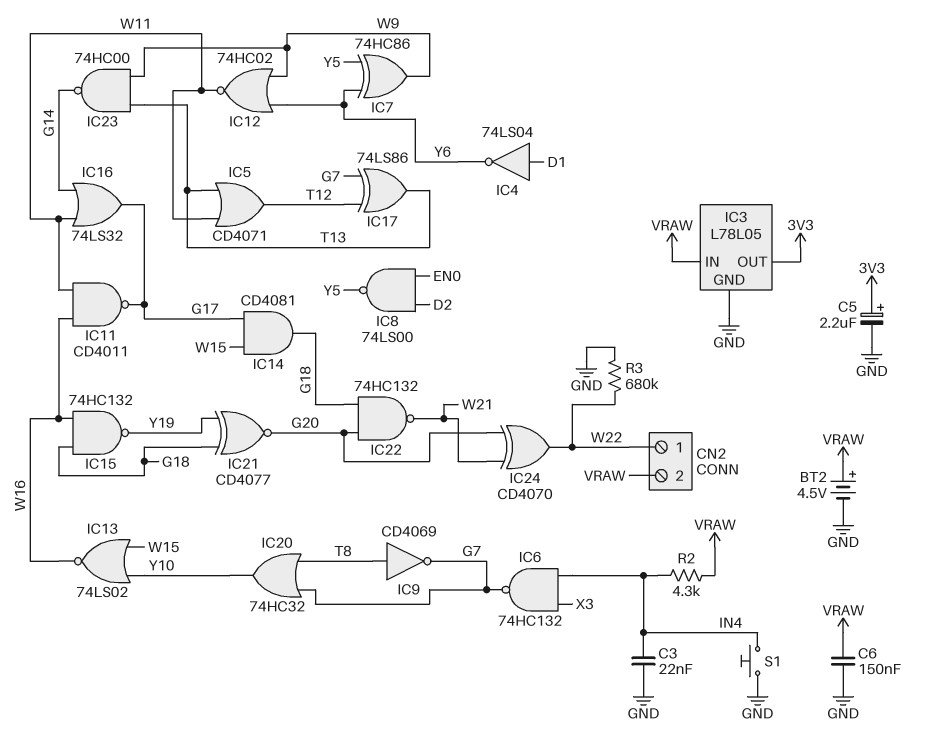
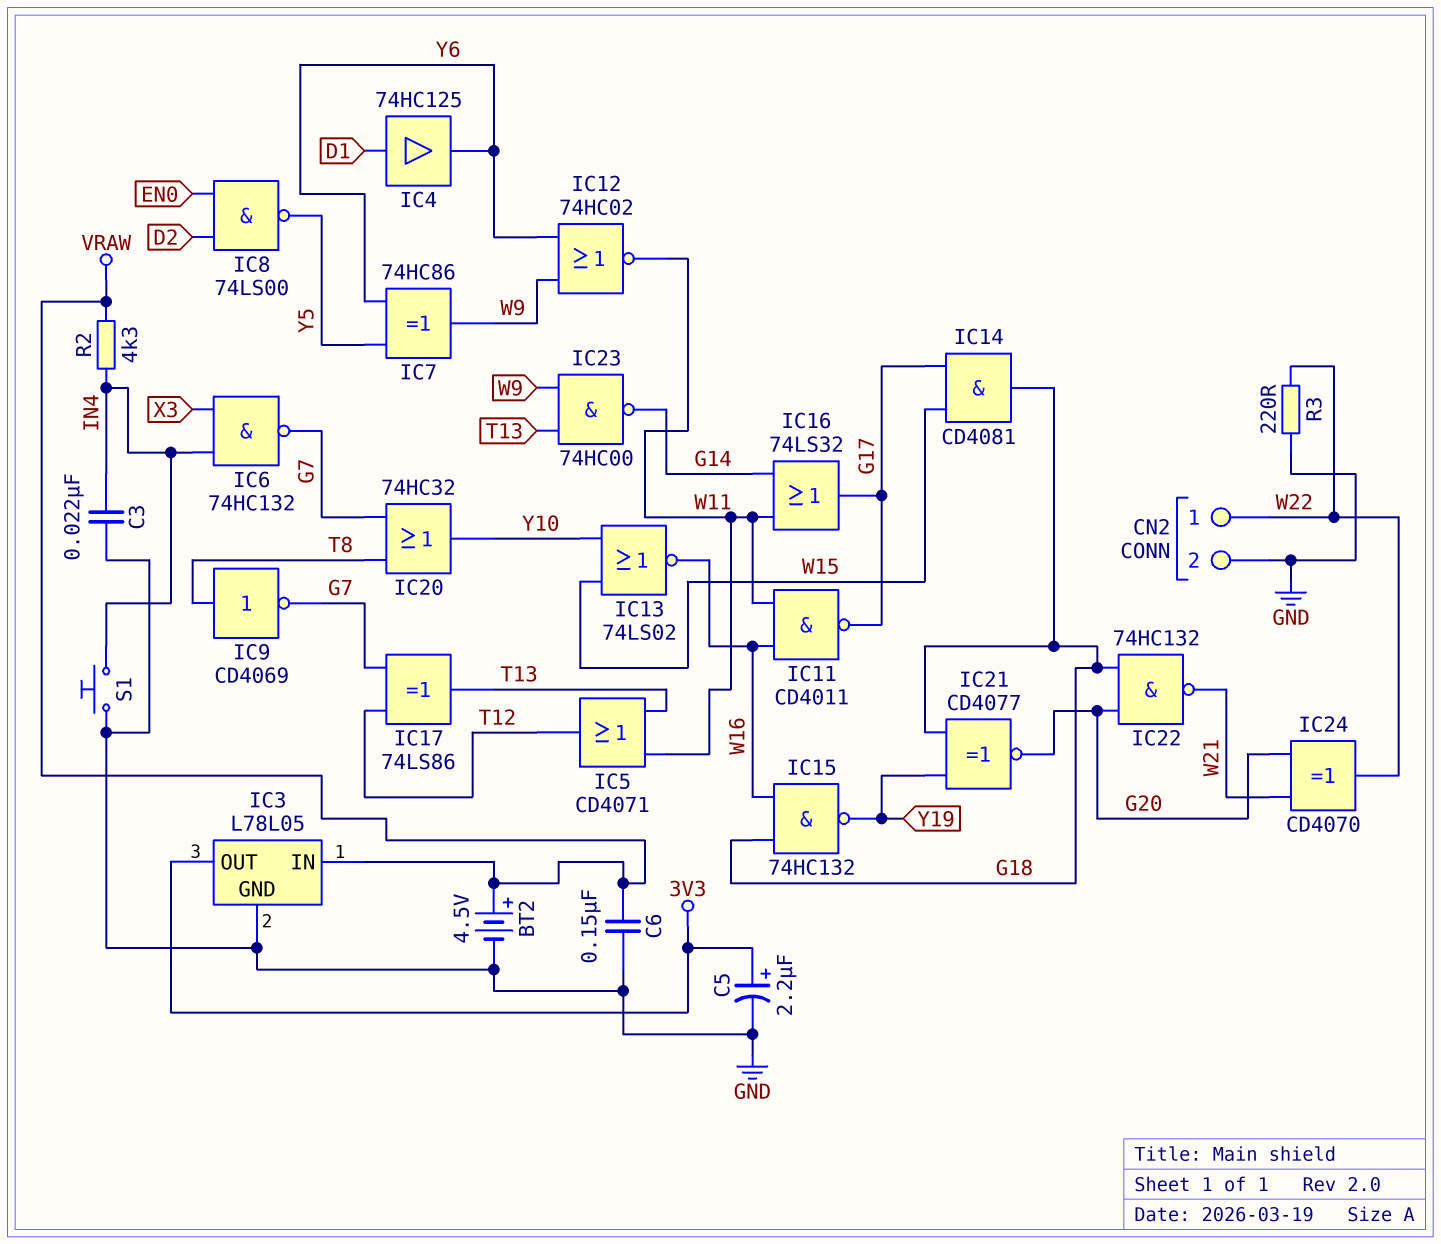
CN2 pin 2: VRAW -> GND
IC4: NOT 74LS04 (in D1, out Y6) -> buffer 74HC125 (in D1, out Y6)
R3: 680k (GND, W22) -> 220 (GND, W22)

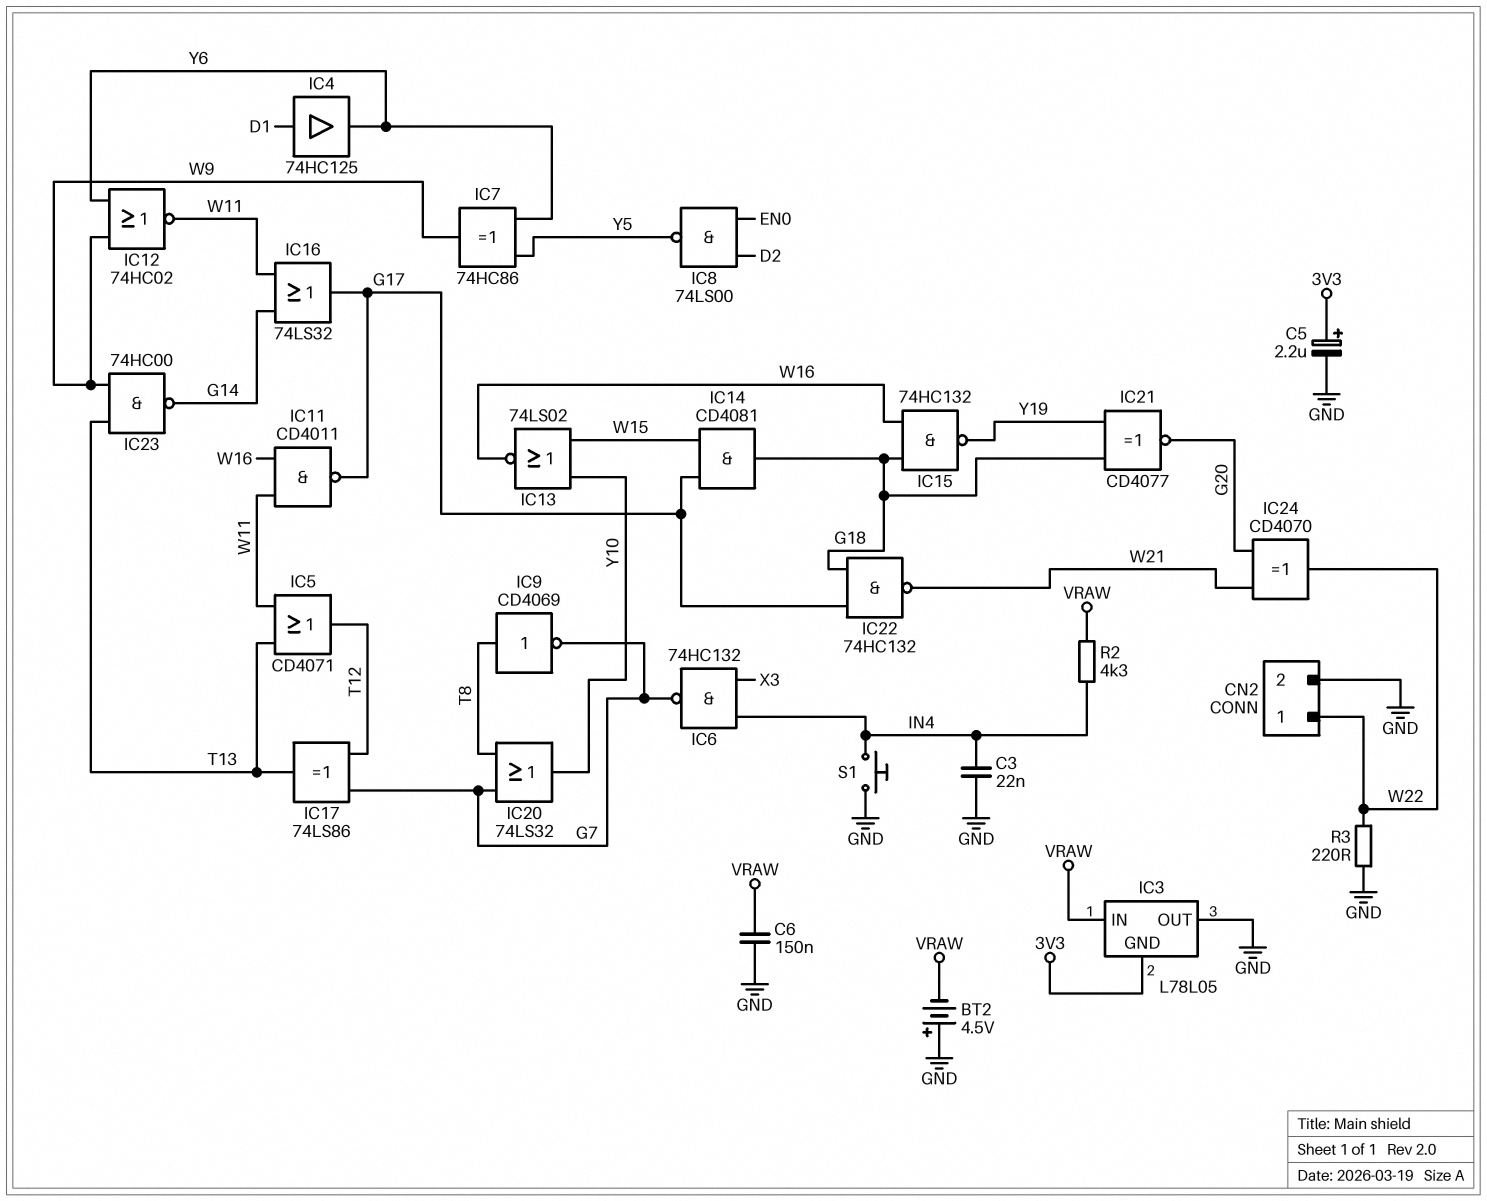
BT2: 4.5V (plus VRAW, minus GND) -> 4.5V (plus GND, minus VRAW)
IC3 pin GND: GND -> 3V3
IC3 pin OUT: 3V3 -> GND
IC20: OR 74HC32 (in G7, in T8, out Y10) -> OR 74LS32 (in G7, in T8, out Y10)
IC22: NAND 74HC132 (in G18, in G20, out W21) -> NAND 74HC132 (in G17, in G18, out W21)

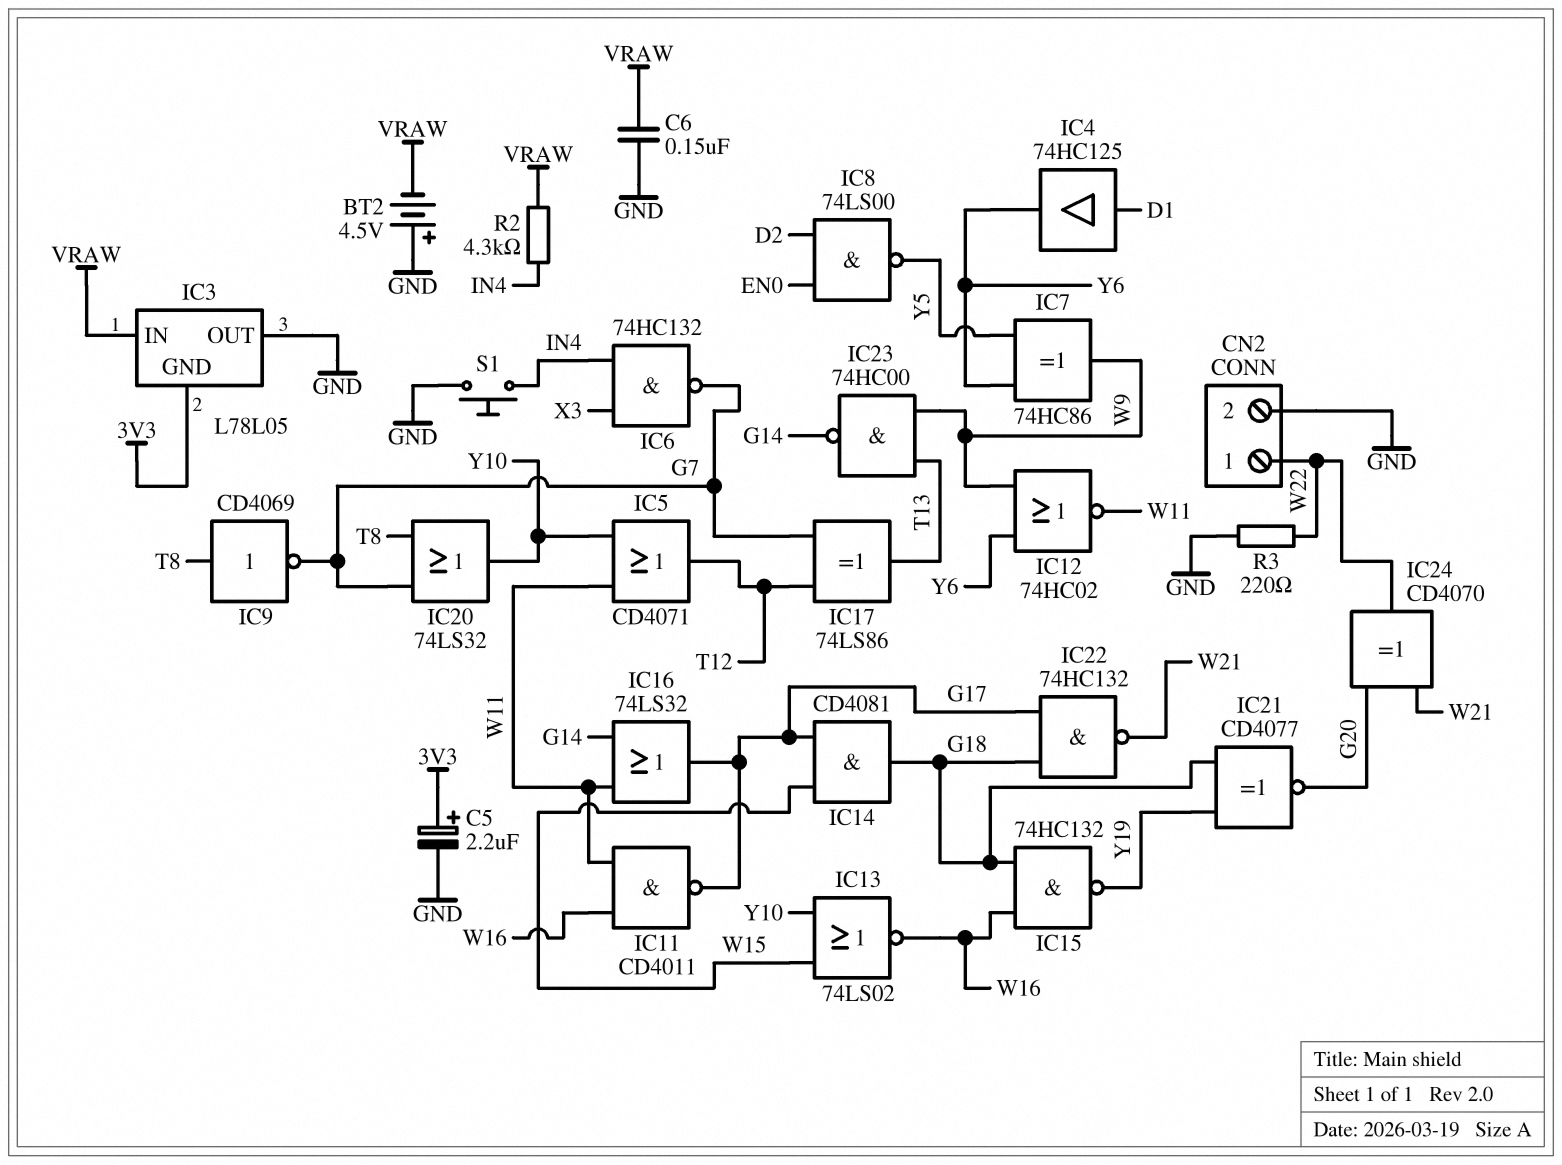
C3: 22nF (GND, IN4) -> none
IC5: OR CD4071 (in T13, in W11, out T12) -> OR CD4071 (in W11, in Y10, out T12)

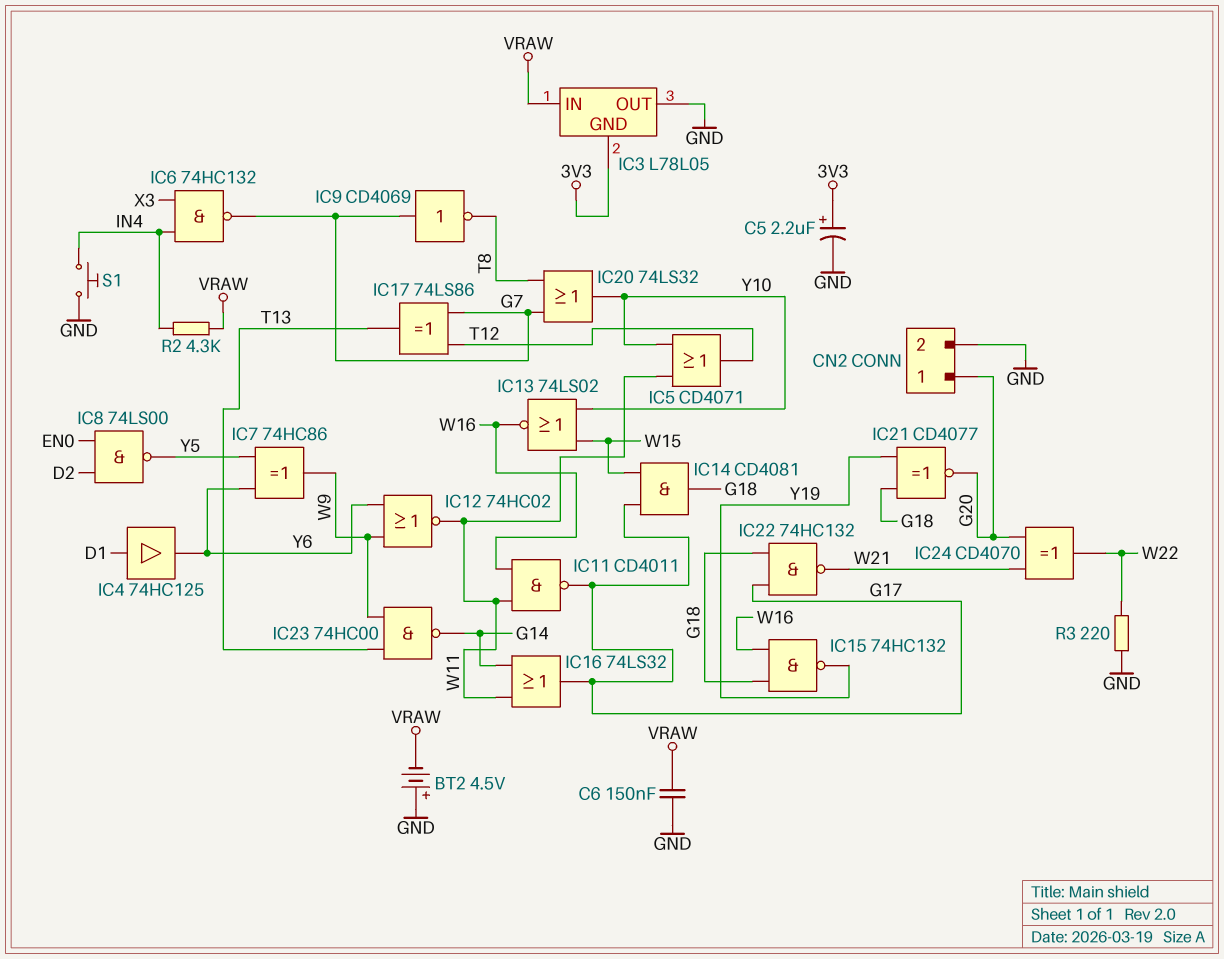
CN2 pin 1: W22 -> G20
IC9: NOT CD4069 (in T8, out G7) -> NOT CD4069 (in G7, out T8)

